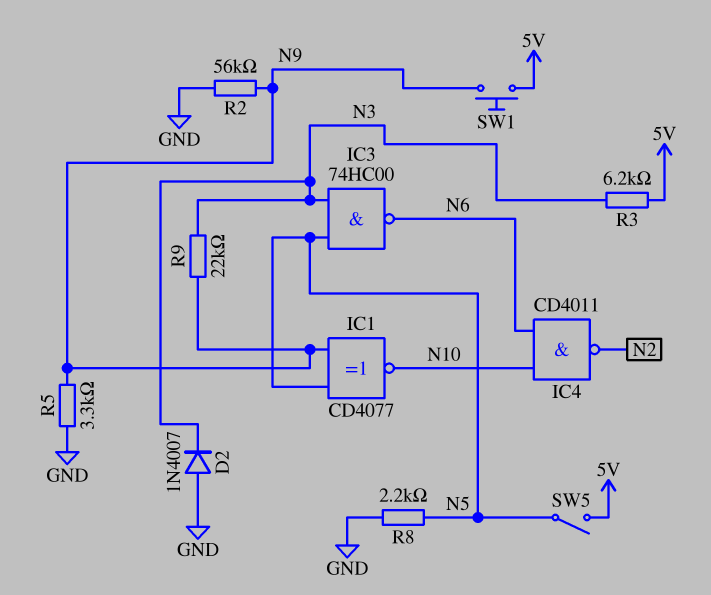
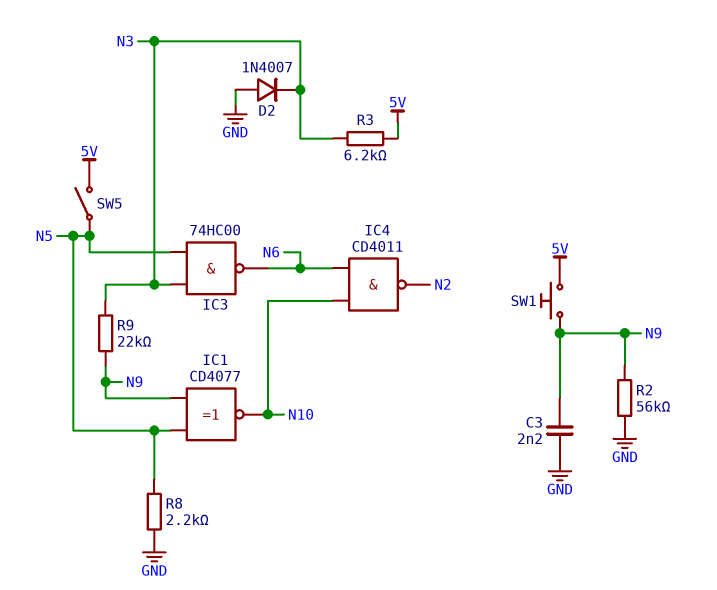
C3: none -> 2.2nF (GND, N9)
R5: 3.3k (GND, N9) -> none

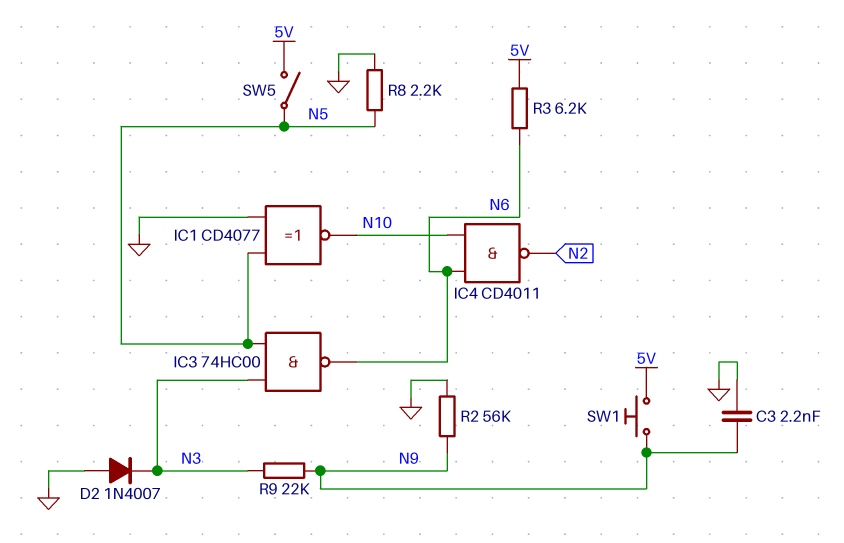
IC1: XNOR CD4077 (in N5, in N9, out N10) -> XNOR CD4077 (in GND, in N5, out N10)
R3: 6.2k (5V, N3) -> 6.2k (5V, N6)

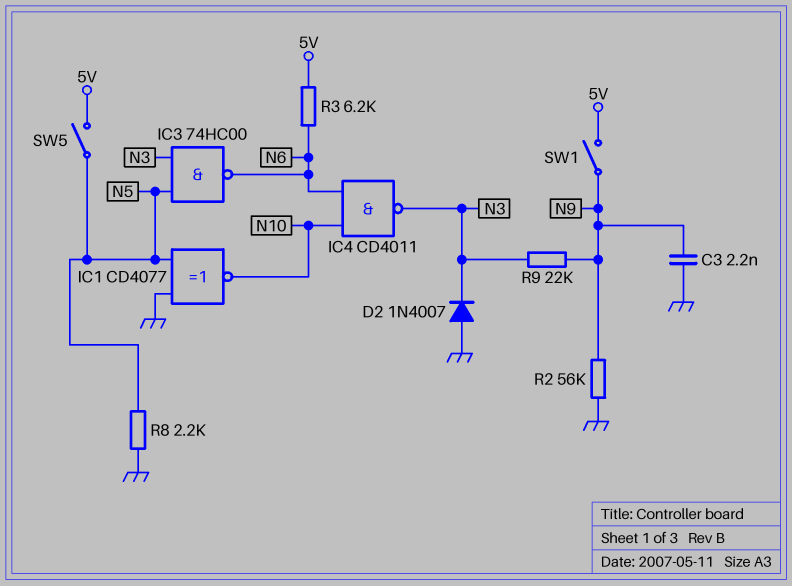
IC4: NAND CD4011 (in N6, in N10, out N2) -> NAND CD4011 (in N6, in N10, out N3)
SW1: button (5V, N9) -> switch (5V, N9)

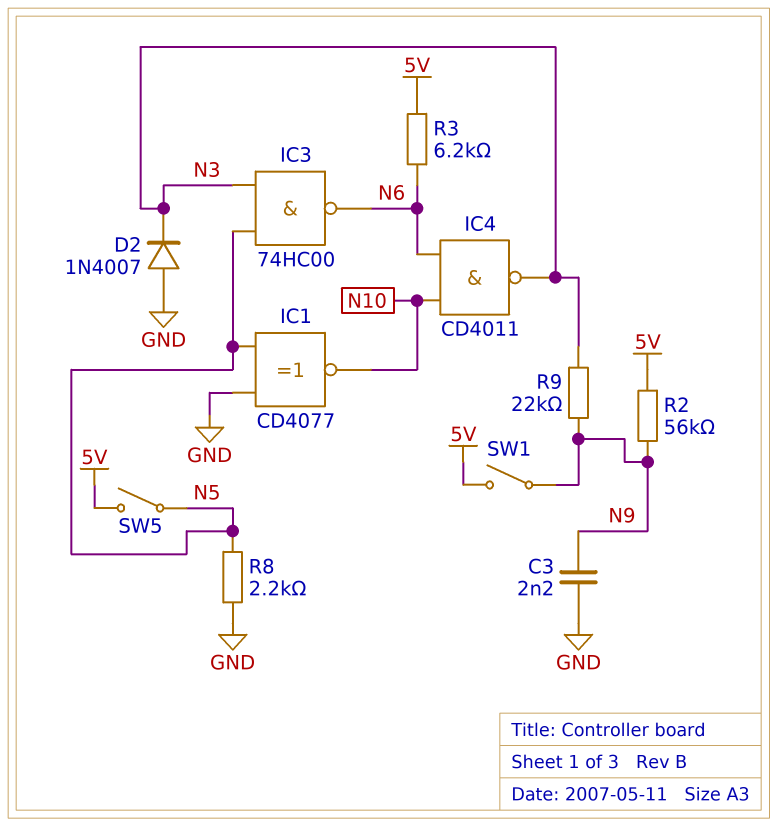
R2: 56k (GND, N9) -> 56k (5V, N9)

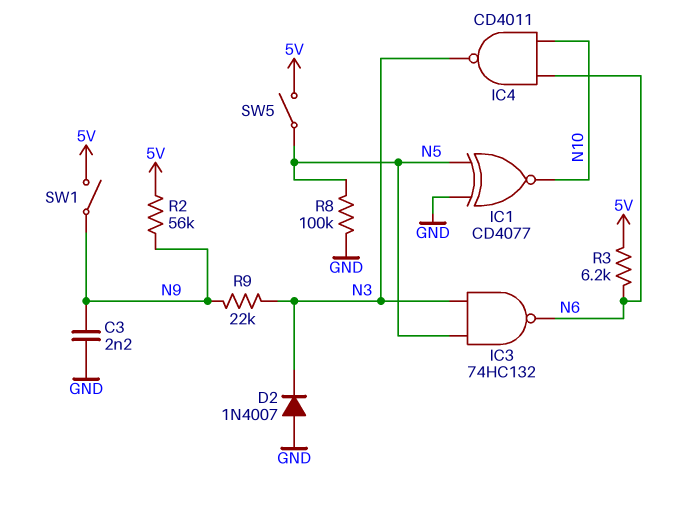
IC3: NAND 74HC00 (in N3, in N5, out N6) -> NAND 74HC132 (in N3, in N5, out N6)
R8: 2.2k (GND, N5) -> 100k (GND, N5)

